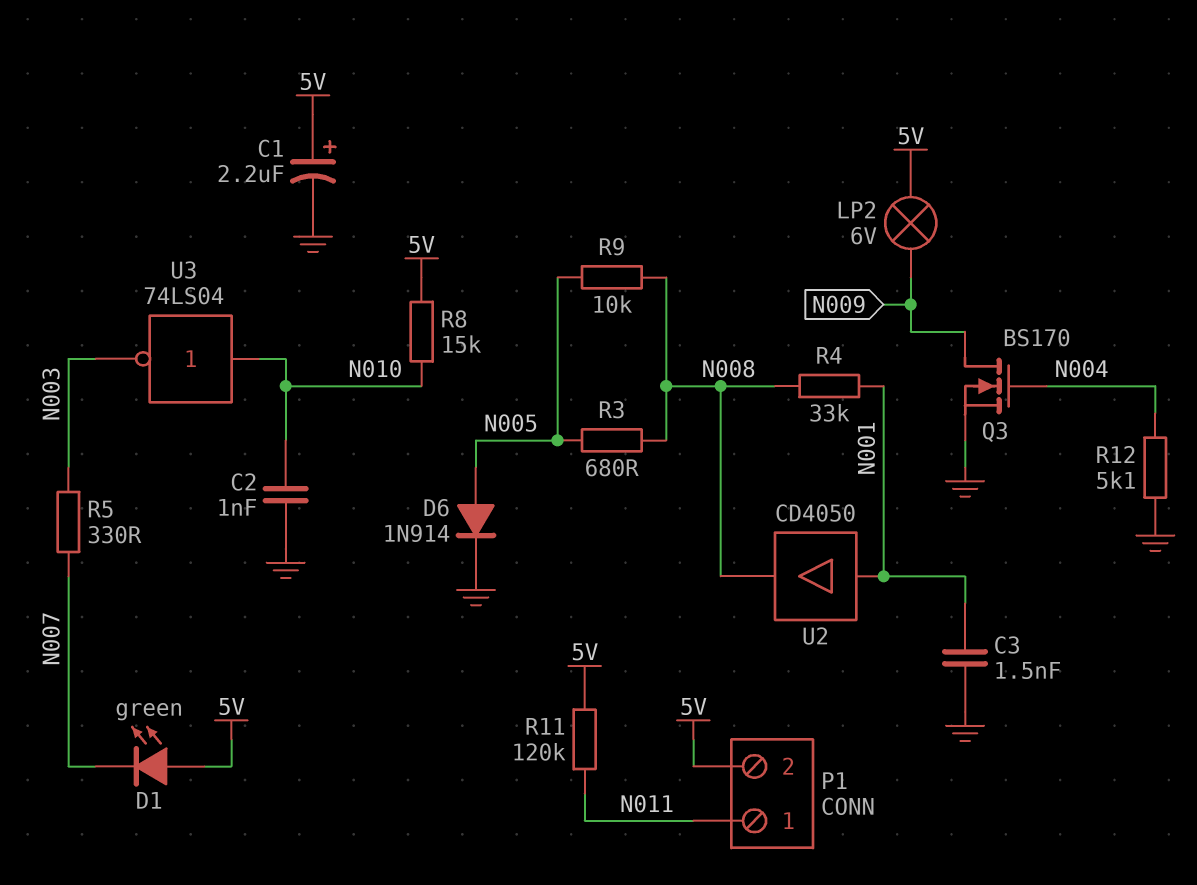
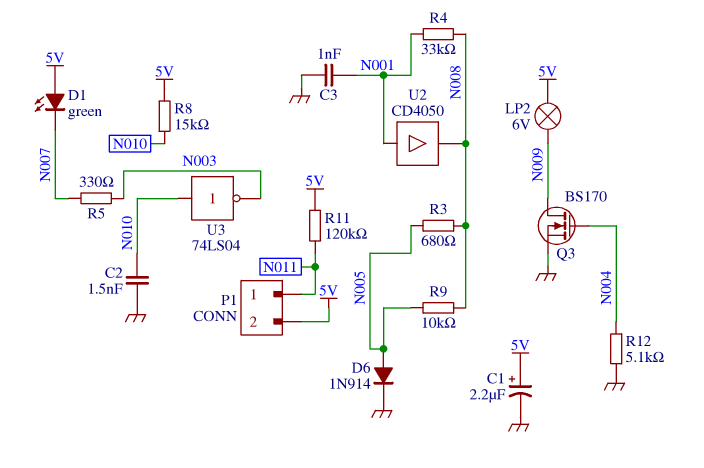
C2: 1nF (GND, N010) -> 1.5nF (GND, N010)
C3: 1.5nF (GND, N001) -> 1nF (GND, N001)

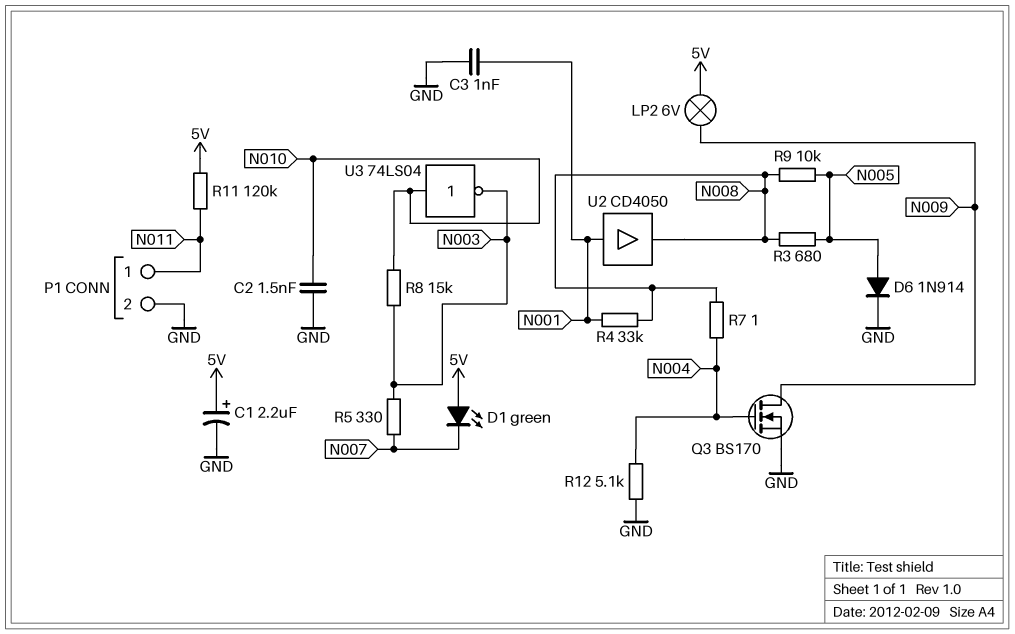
P1 pin 2: 5V -> GND
R7: none -> 1 (N004, N008)
R8: 15k (5V, N010) -> 15k (N003, N010)

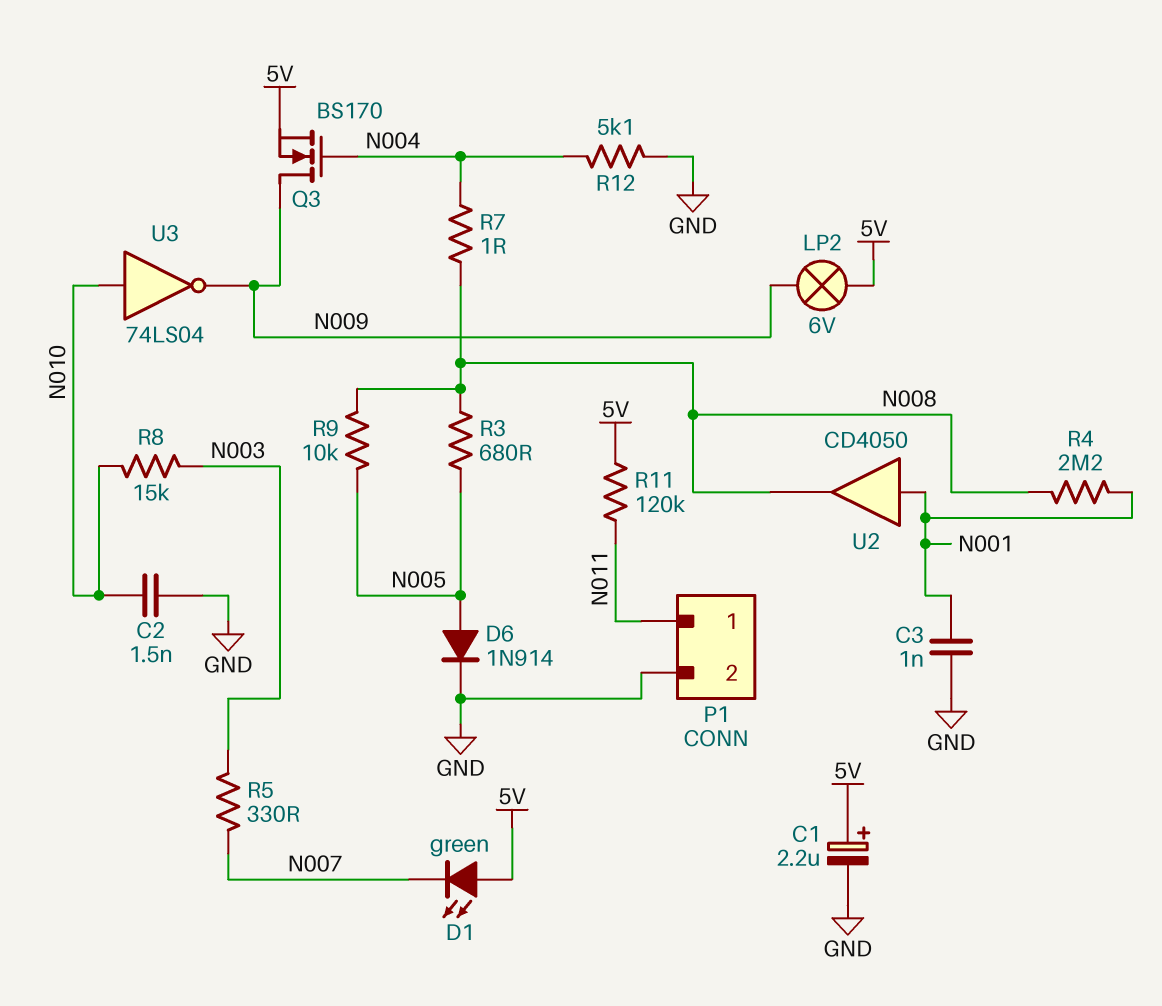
Q3: NMOS BS170 (G N004, D N009, S GND) -> NMOS BS170 (G N004, D N009, S 5V)
R4: 33k (N001, N008) -> 2.2M (N001, N008)
U3: NOT 74LS04 (in N010, out N003) -> NOT 74LS04 (in N010, out N009)

